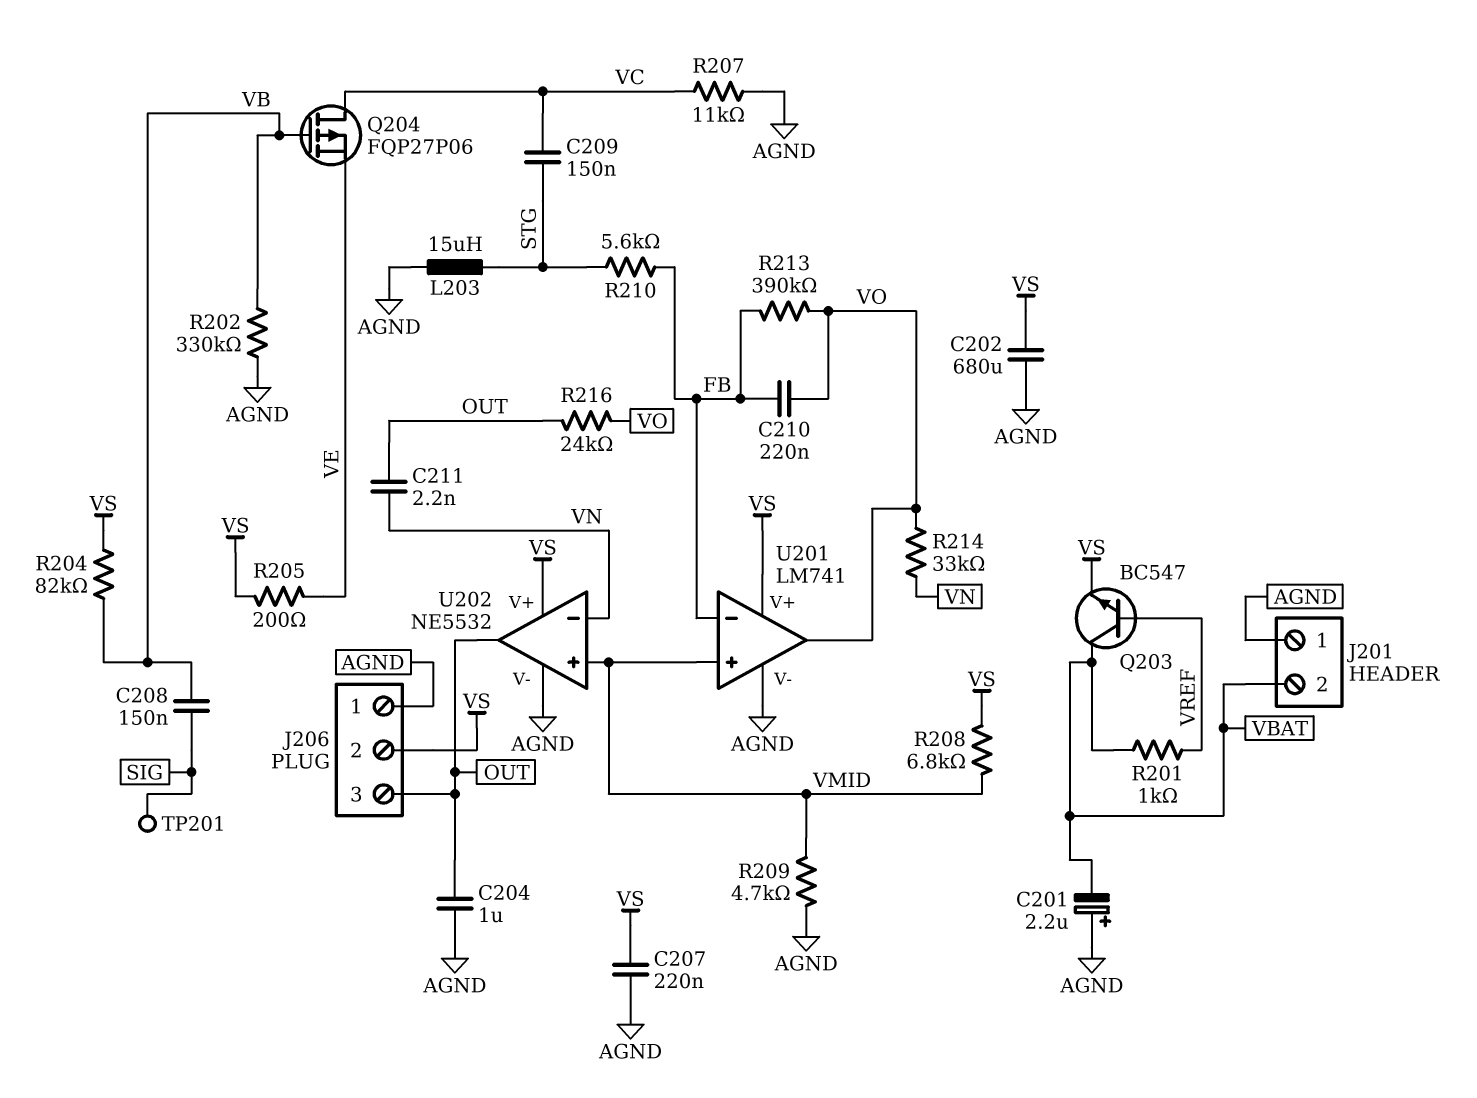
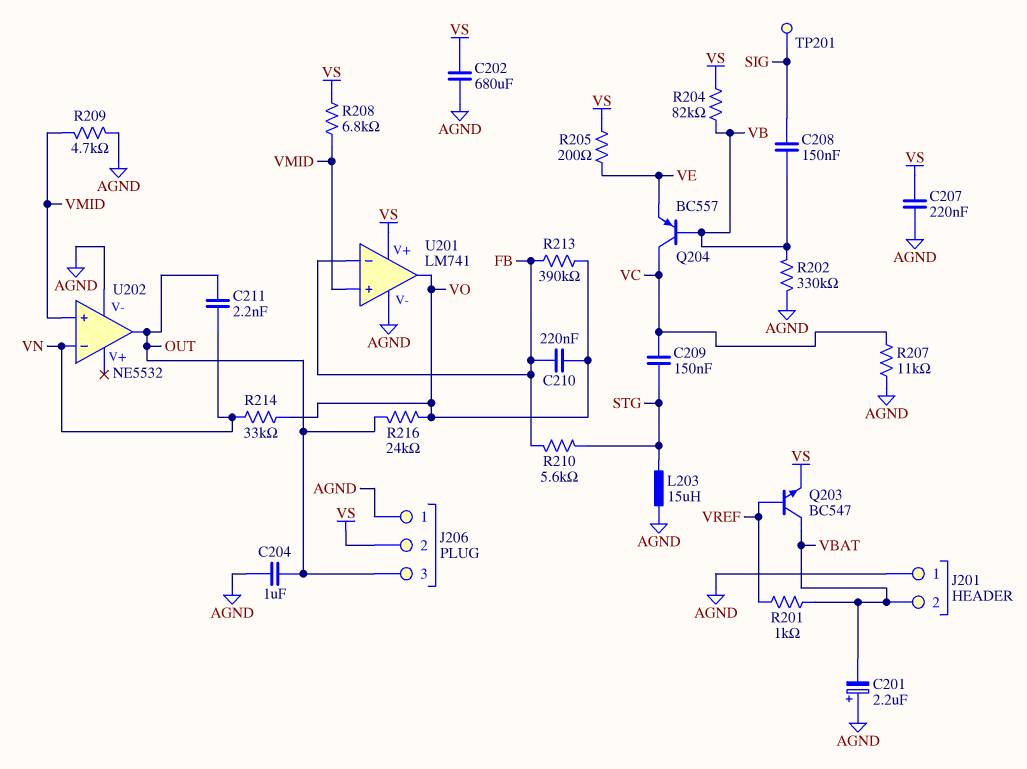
Q204: PMOS FQP27P06 (G VB, D VC, S VE) -> PNP BC557 (B VB, C VC, E VE)
U202 pin V+: VS -> none

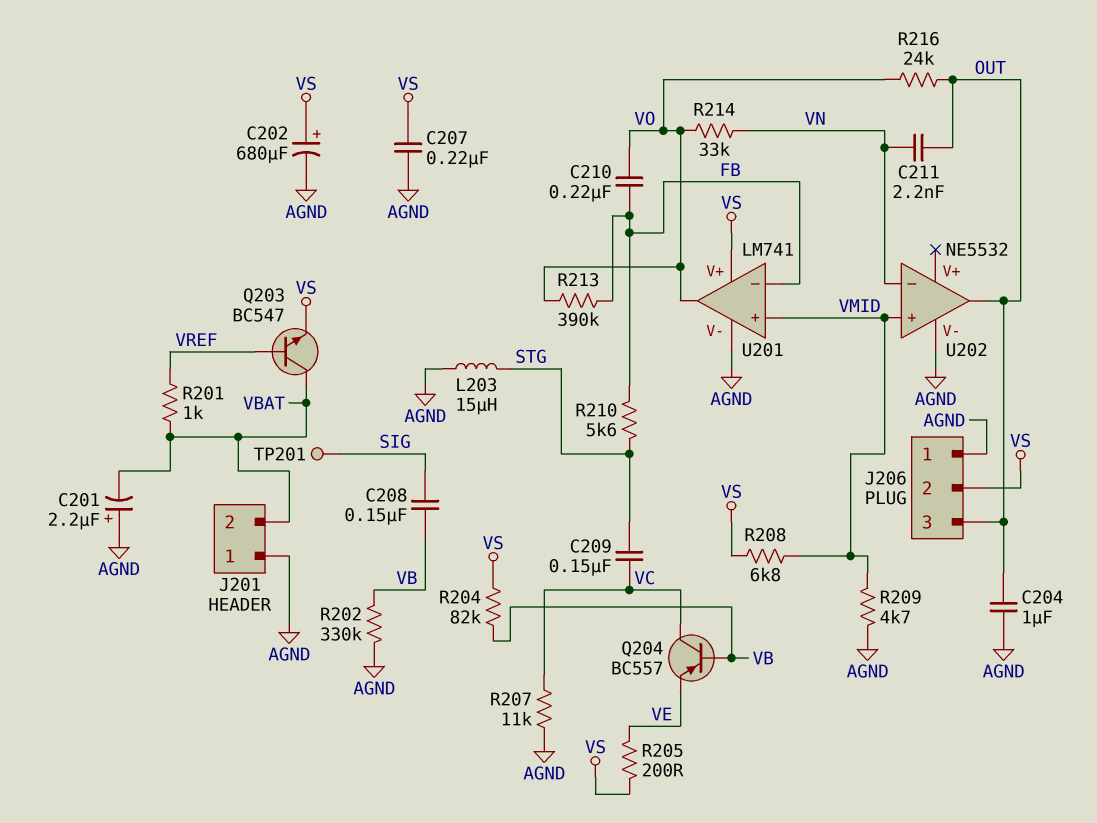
C202: 680uF (AGND, VS) -> 680uF (plus VS, minus AGND)

